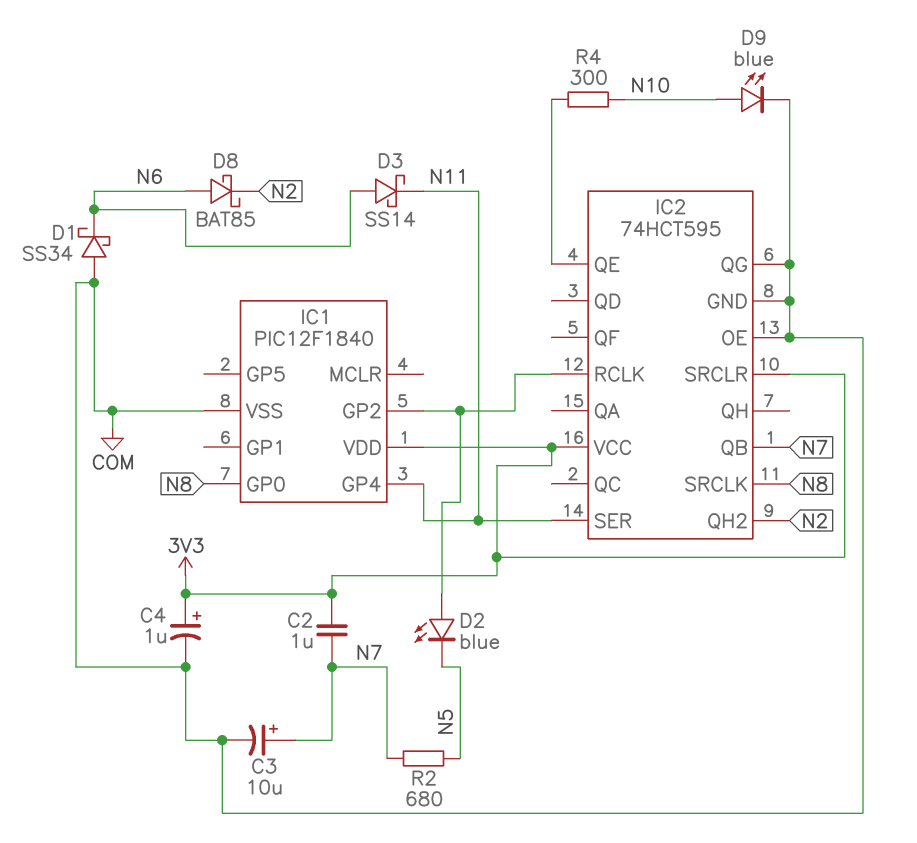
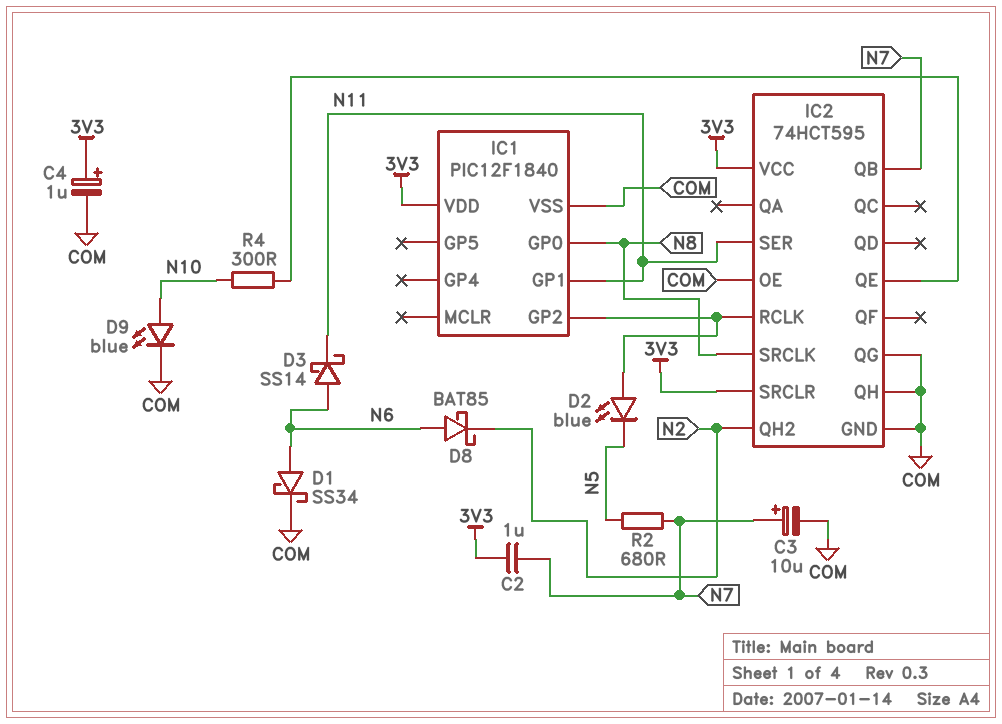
D1: schottky SS34 (A COM, K N6) -> schottky SS34 (A N6, K COM)
IC1 pin GP1: none -> N11
IC1 pin GP4: N11 -> none
IC2 pin QH: none -> COM

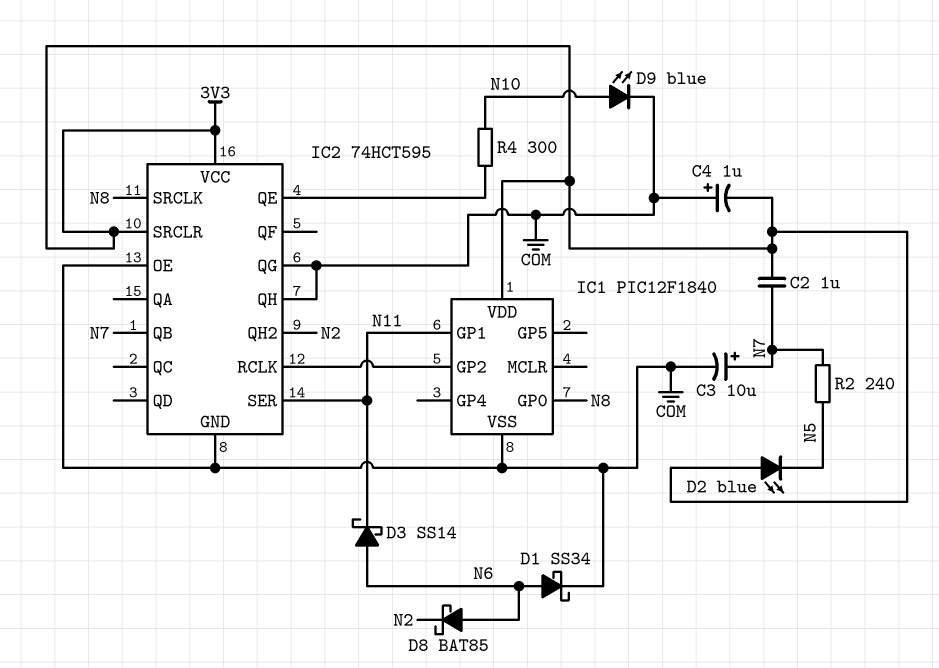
C4: 1uF (plus 3V3, minus COM) -> 1uF (plus COM, minus 3V3)
D2: LED blue (A IC1/GP2, K N5) -> LED blue (A 3V3, K N5)
R2: 680 (N5, N7) -> 240 (N5, N7)

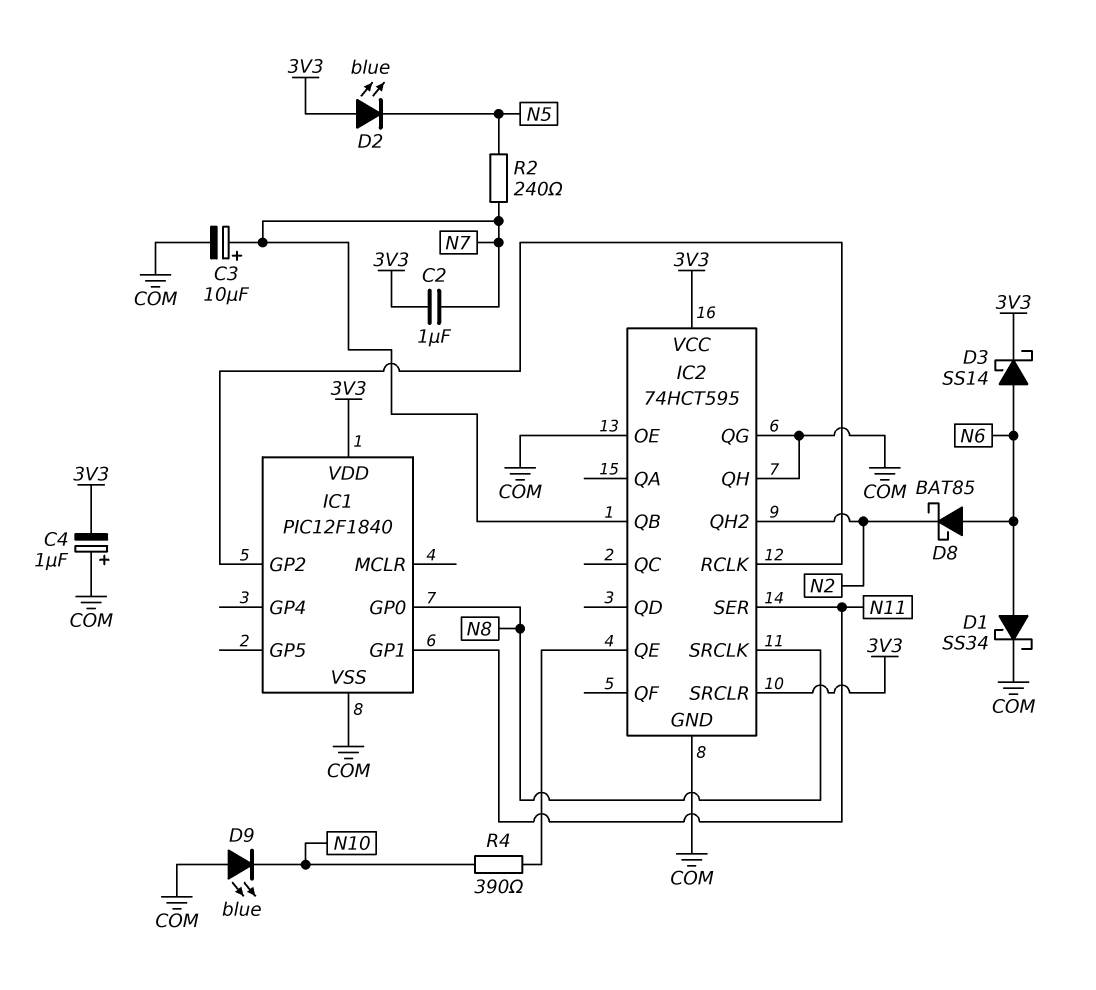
D3: schottky SS14 (A N6, K N11) -> schottky SS14 (A N6, K 3V3)
D9: LED blue (A N10, K COM) -> LED blue (A COM, K N10)
R4: 300 (IC2/QE, N10) -> 390 (IC2/QE, N10)

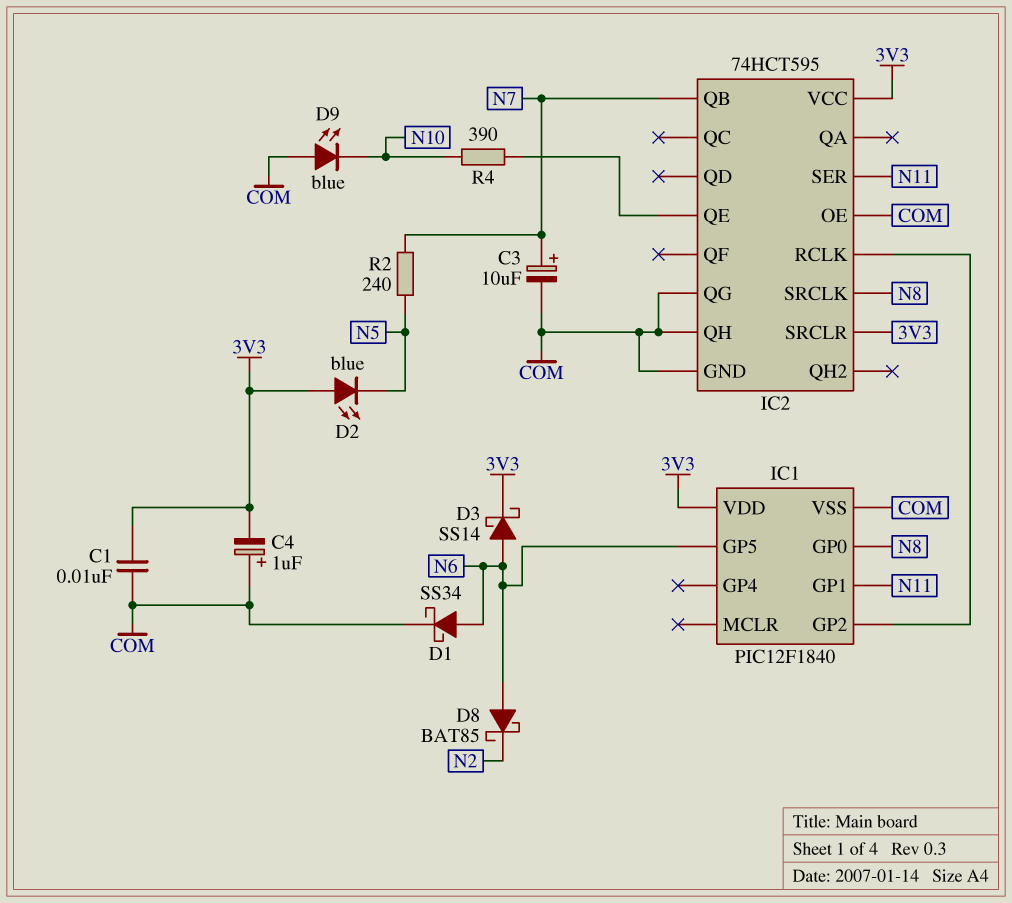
C1: none -> 10nF (3V3, COM)
C2: 1uF (3V3, N7) -> none
IC1 pin GP5: none -> N6
IC2 pin QH2: N2 -> none

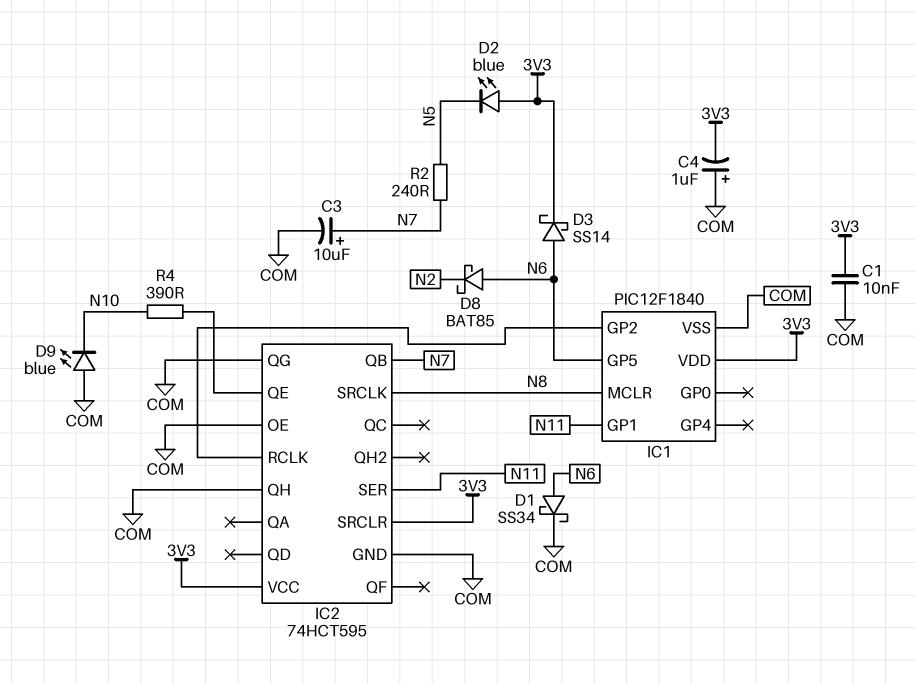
IC1 pin GP0: N8 -> none
IC1 pin MCLR: none -> N8

